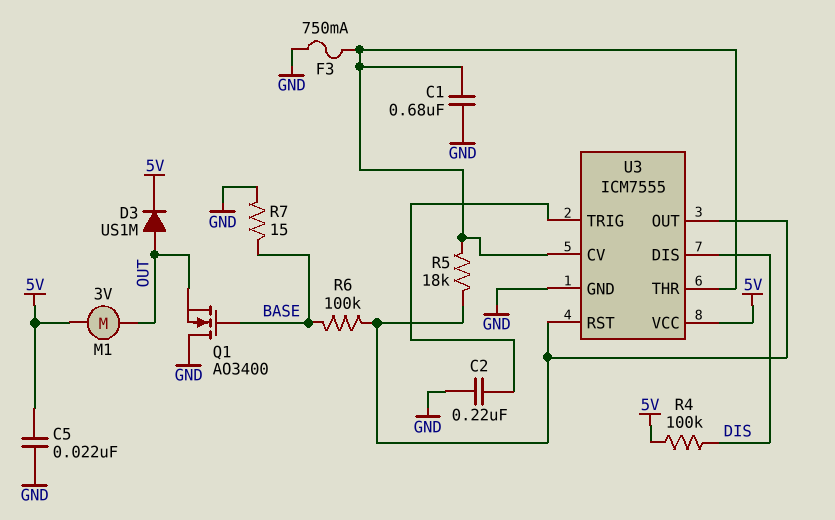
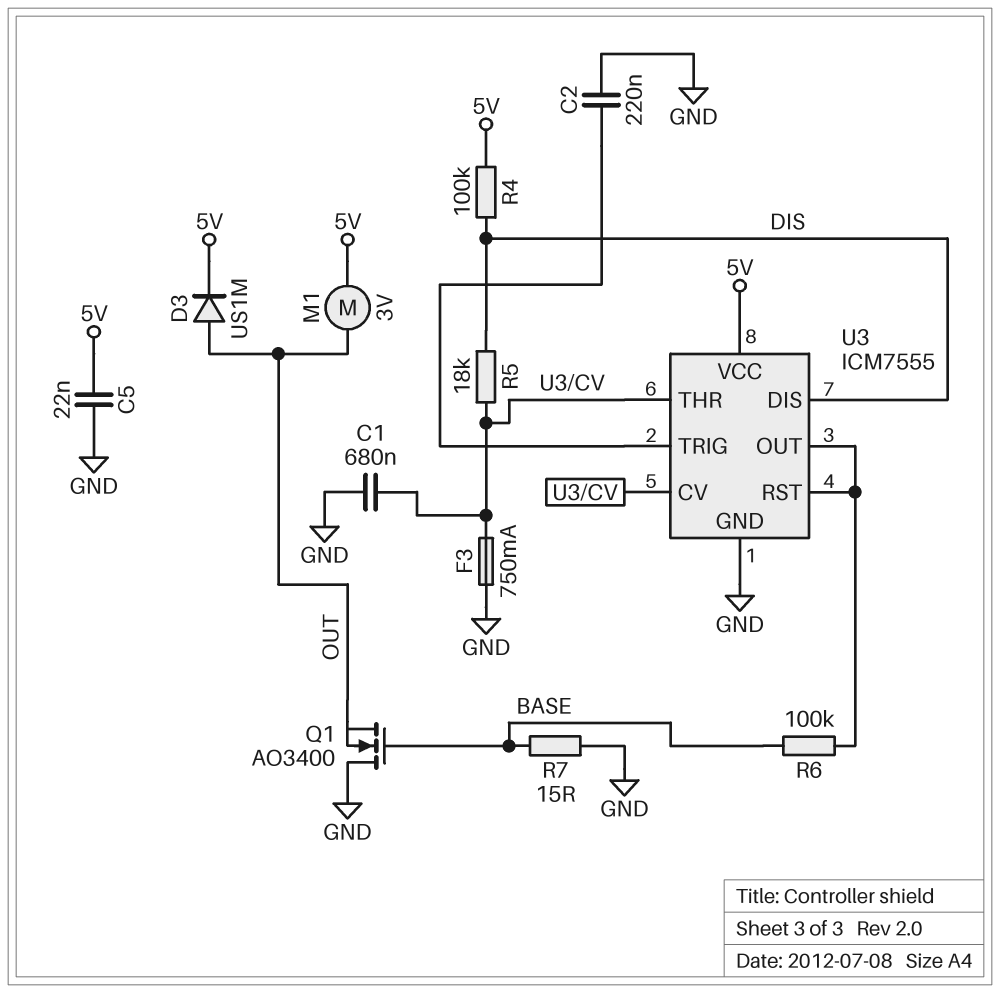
R5: 18k (U3/CV, U3/OUT) -> 18k (DIS, U3/CV)

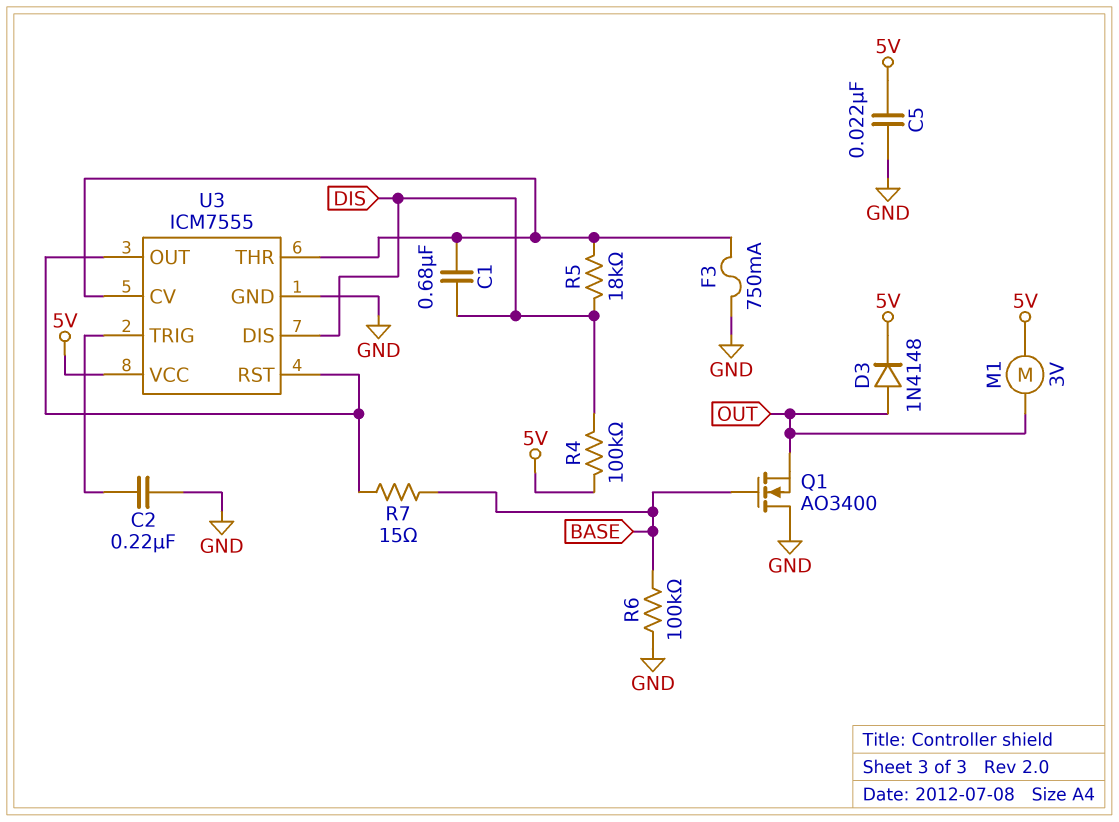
C1: 680nF (GND, U3/CV) -> 680nF (DIS, U3/CV)
D3: diode US1M (A OUT, K 5V) -> diode 1N4148 (A OUT, K 5V)
R6: 100k (BASE, U3/OUT) -> 100k (BASE, GND)
R7: 15 (BASE, GND) -> 15 (BASE, U3/OUT)

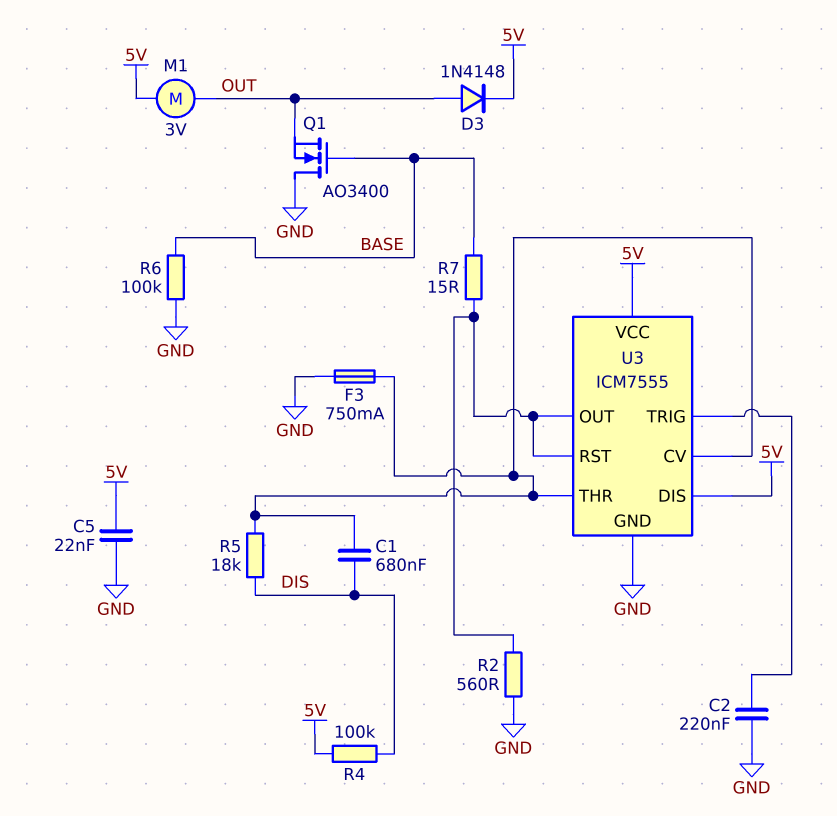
R2: none -> 560 (GND, U3/OUT)
U3 pin DIS: DIS -> 5V

